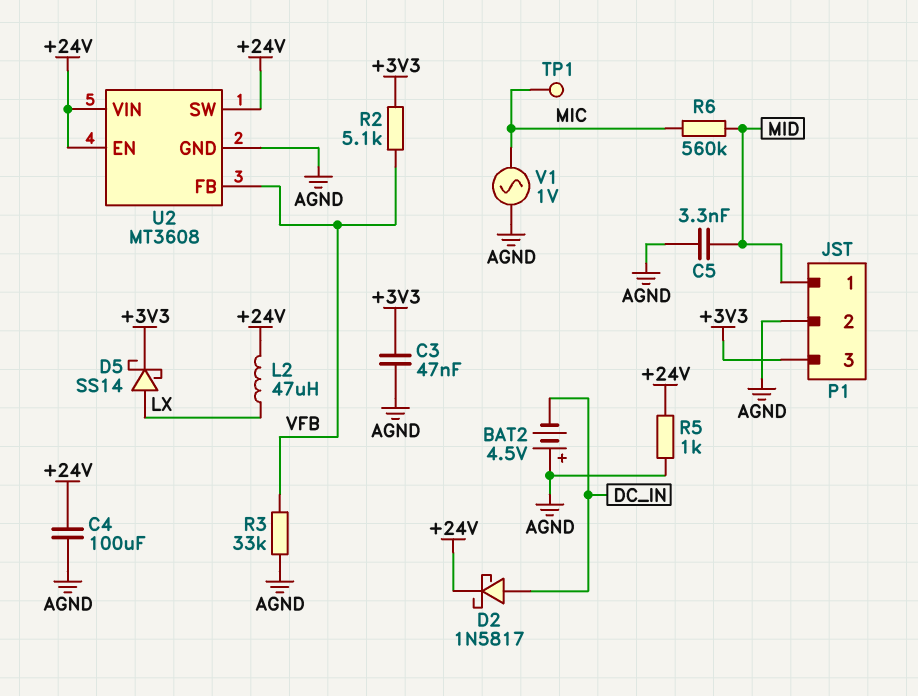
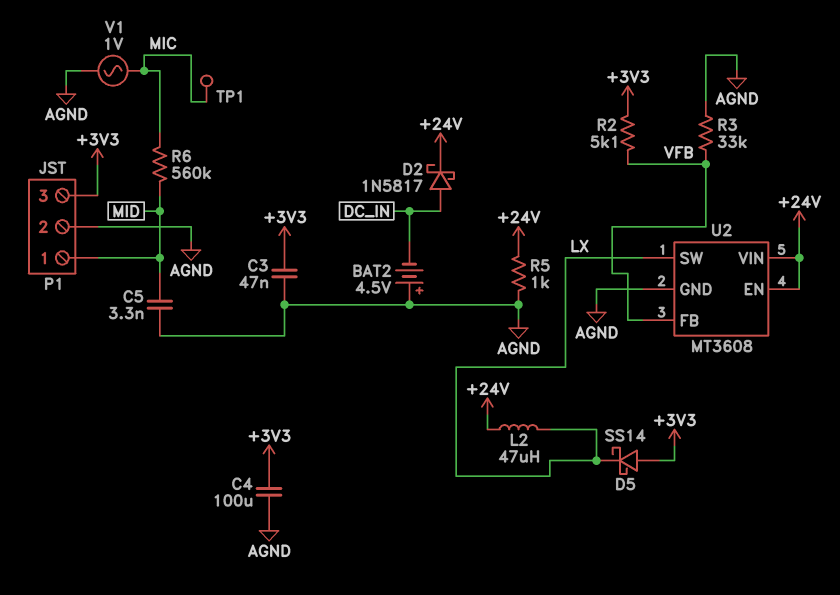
C4: 100uF (+24V, AGND) -> 100uF (+3V3, AGND)
D5: schottky SS14 (A LX, K +3V3) -> schottky SS14 (A +3V3, K LX)
U2 pin SW: +24V -> LX

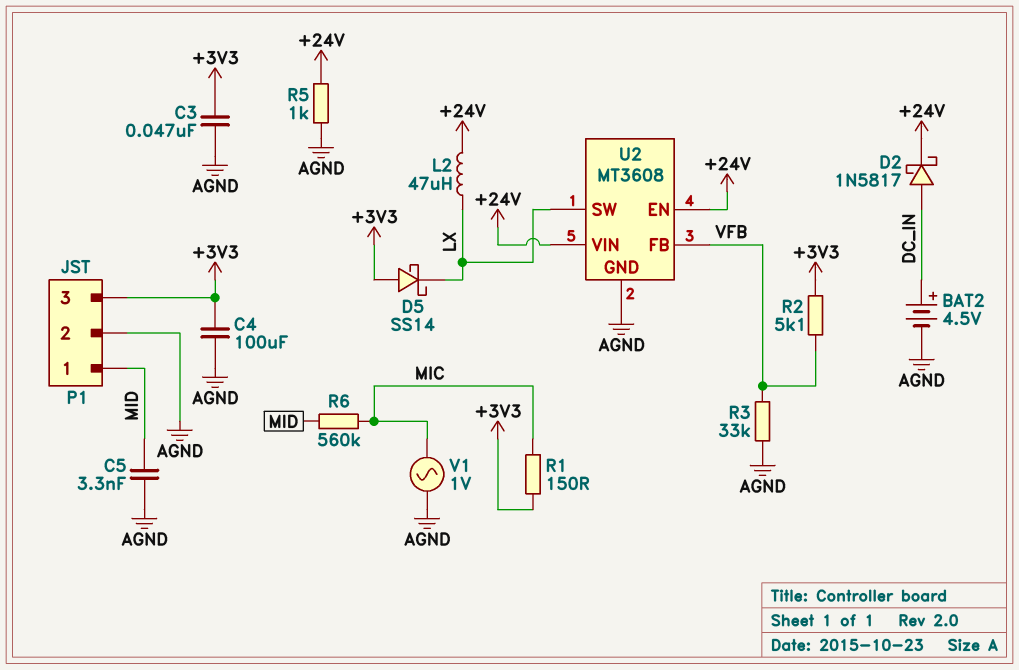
BAT2: 4.5V (plus AGND, minus DC_IN) -> 4.5V (plus DC_IN, minus AGND)
R1: none -> 150 (+3V3, MIC)
TP1: test point (MIC) -> none

